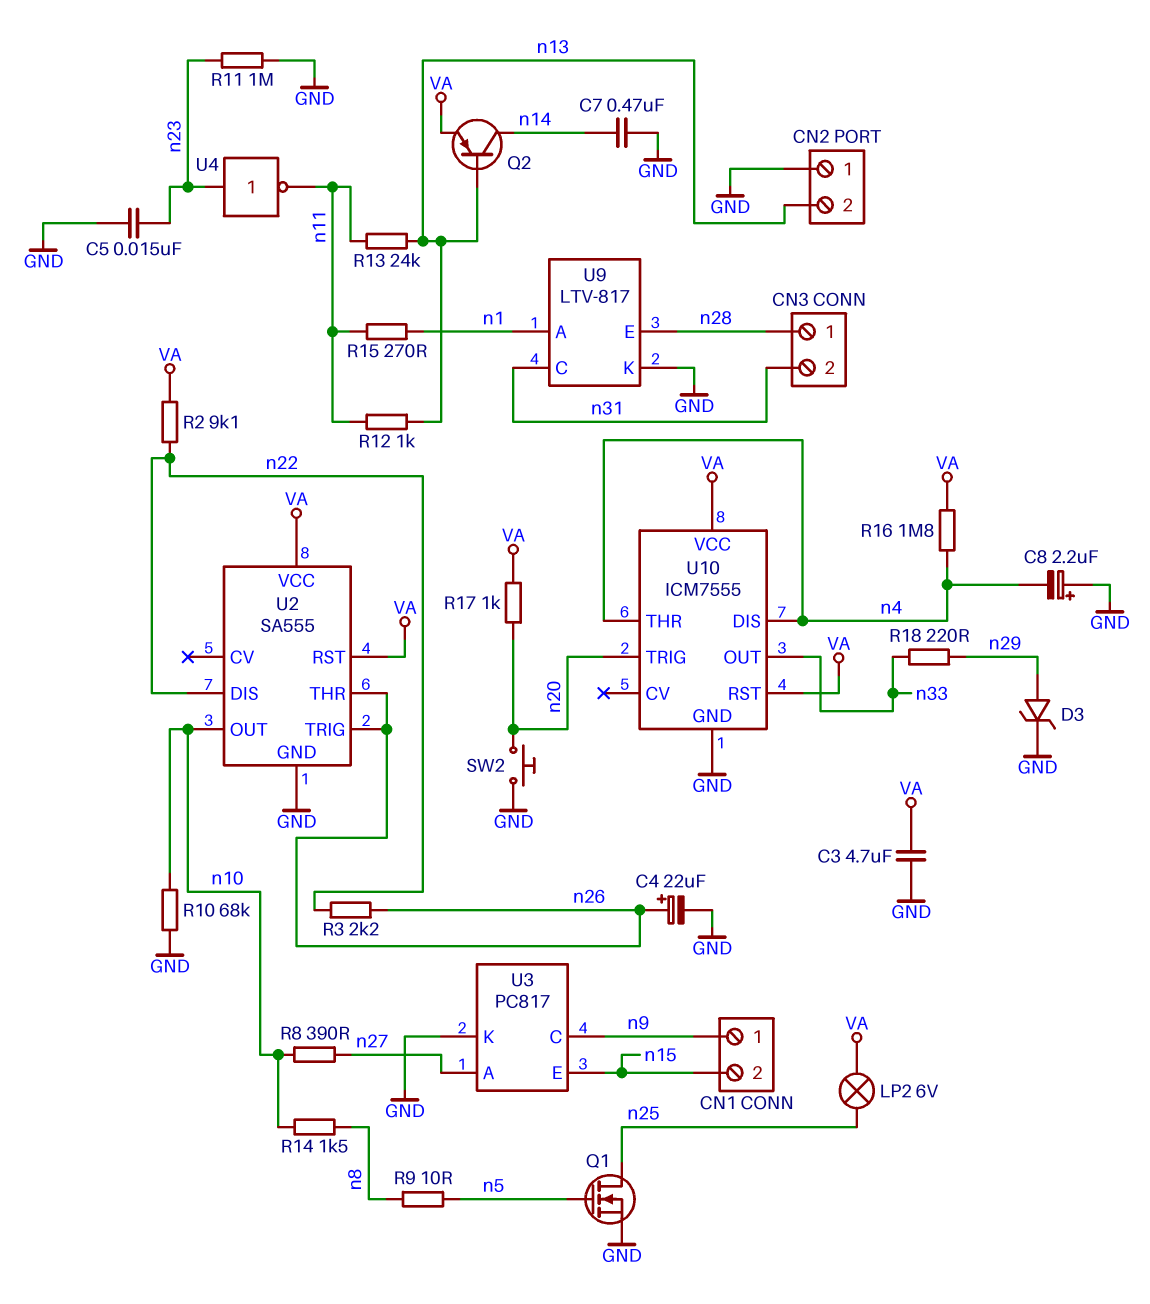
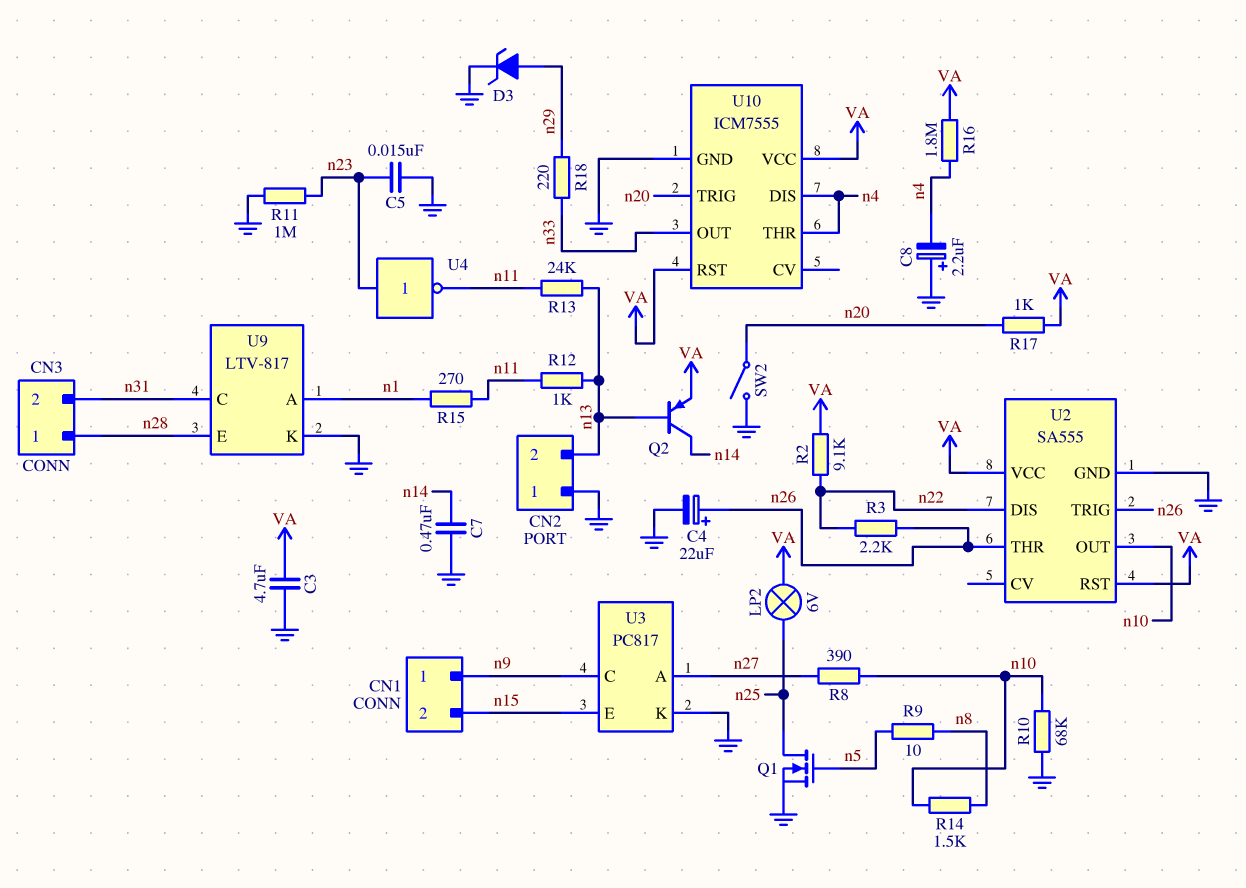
SW2: button (GND, n20) -> switch (GND, n20)

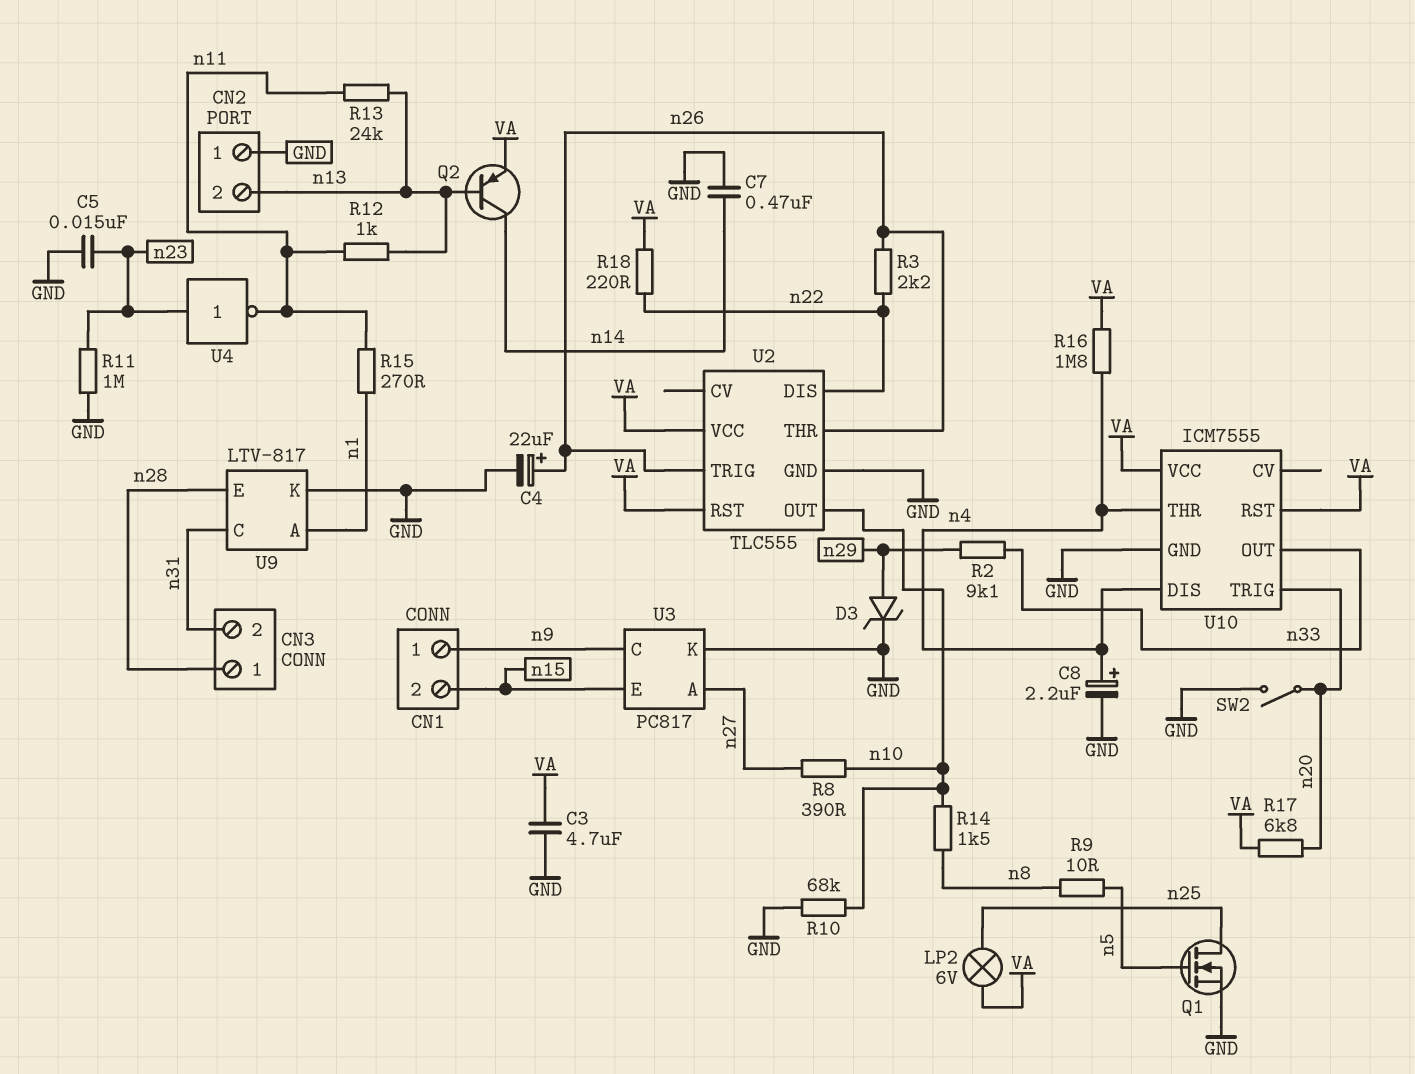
C8: 2.2uF (plus GND, minus n4) -> 2.2uF (plus n4, minus GND)
R2: 9.1k (VA, n22) -> 9.1k (n29, n33)
R17: 1k (VA, n20) -> 6.8k (VA, n20)
R18: 220 (n29, n33) -> 220 (VA, n22)
U2: SA555 -> TLC555

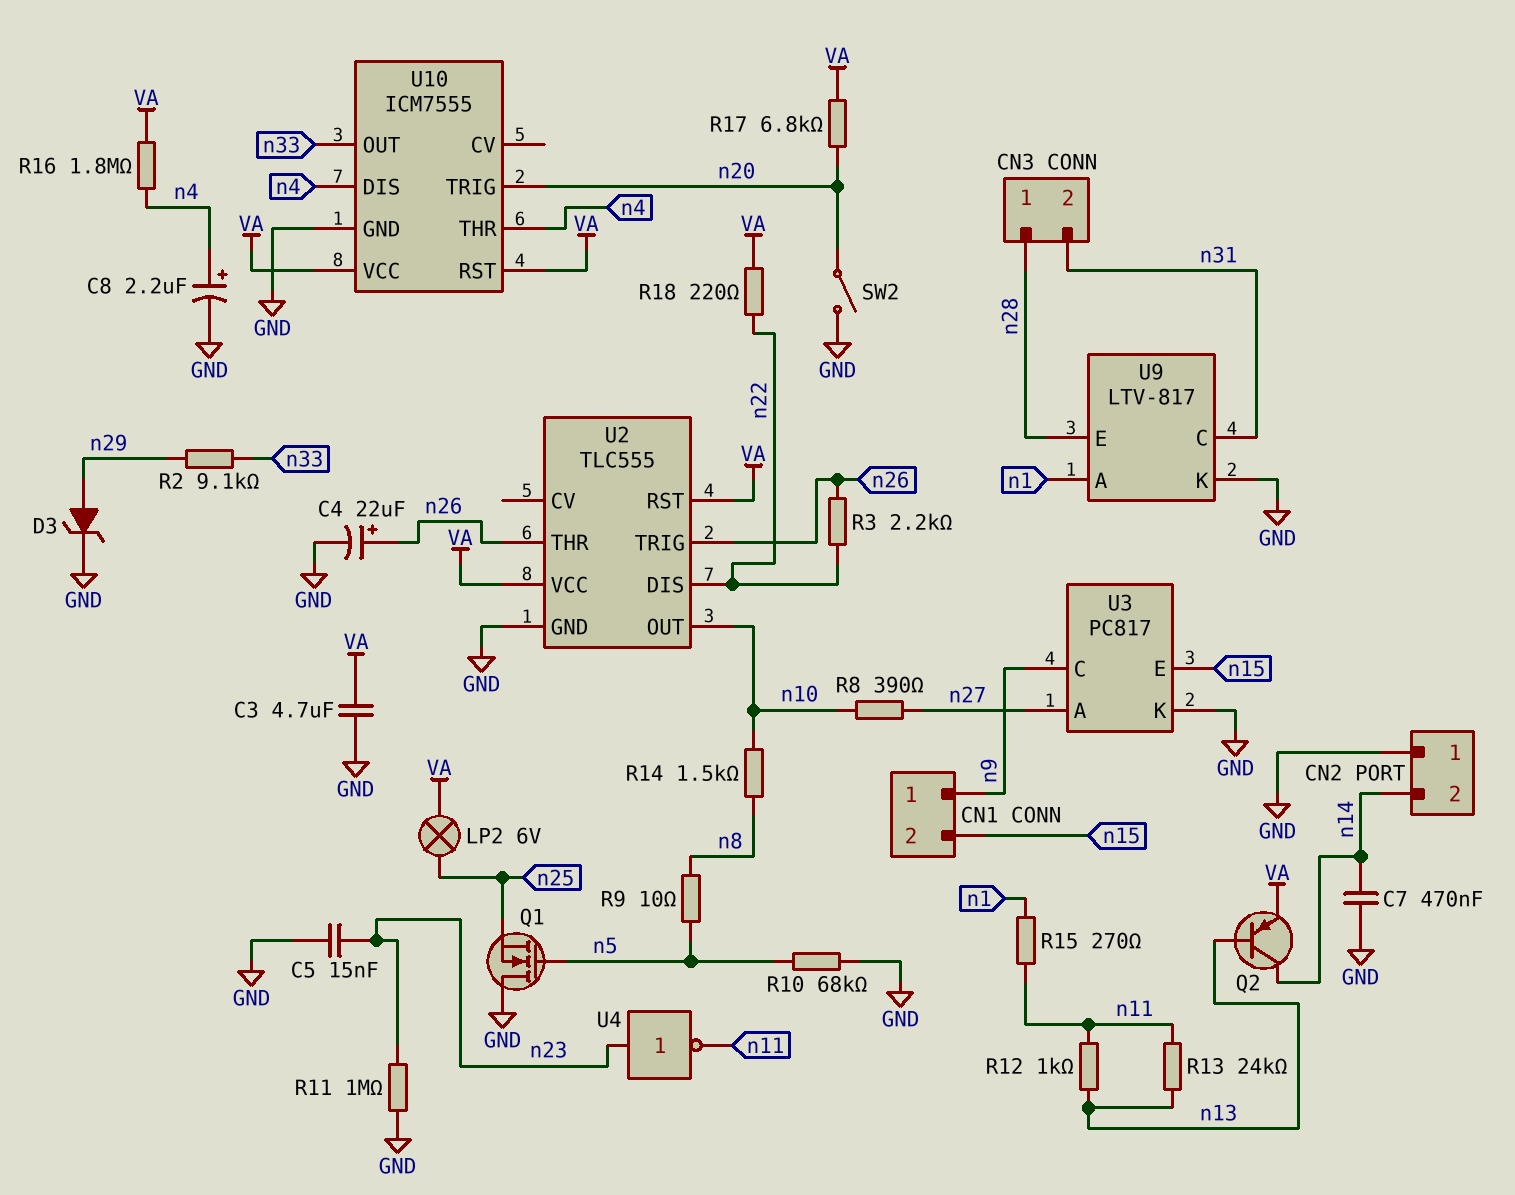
CN2 pin 2: n13 -> n14
Q1: NMOS (G n5, D n25, S GND) -> NMOS (G n5, D GND, S n25)
R10: 68k (GND, n10) -> 68k (GND, n5)

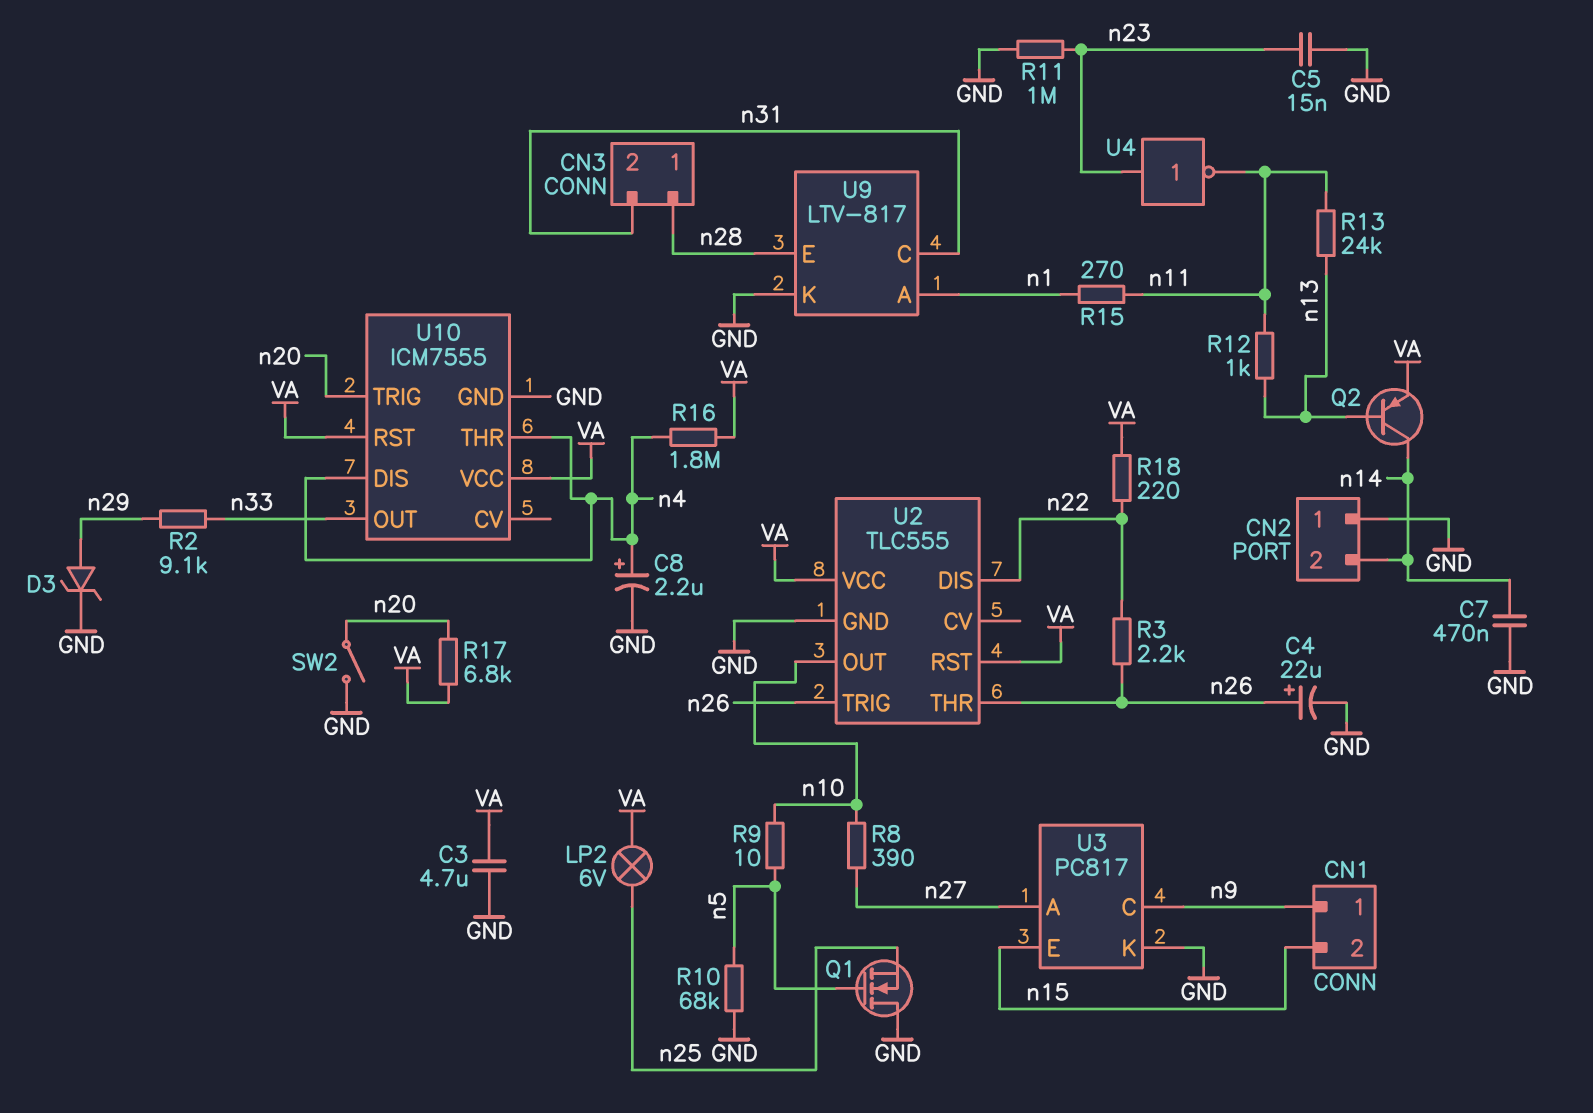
R9: 10 (n5, n8) -> 10 (n5, n10)
R14: 1.5k (n8, n10) -> none

